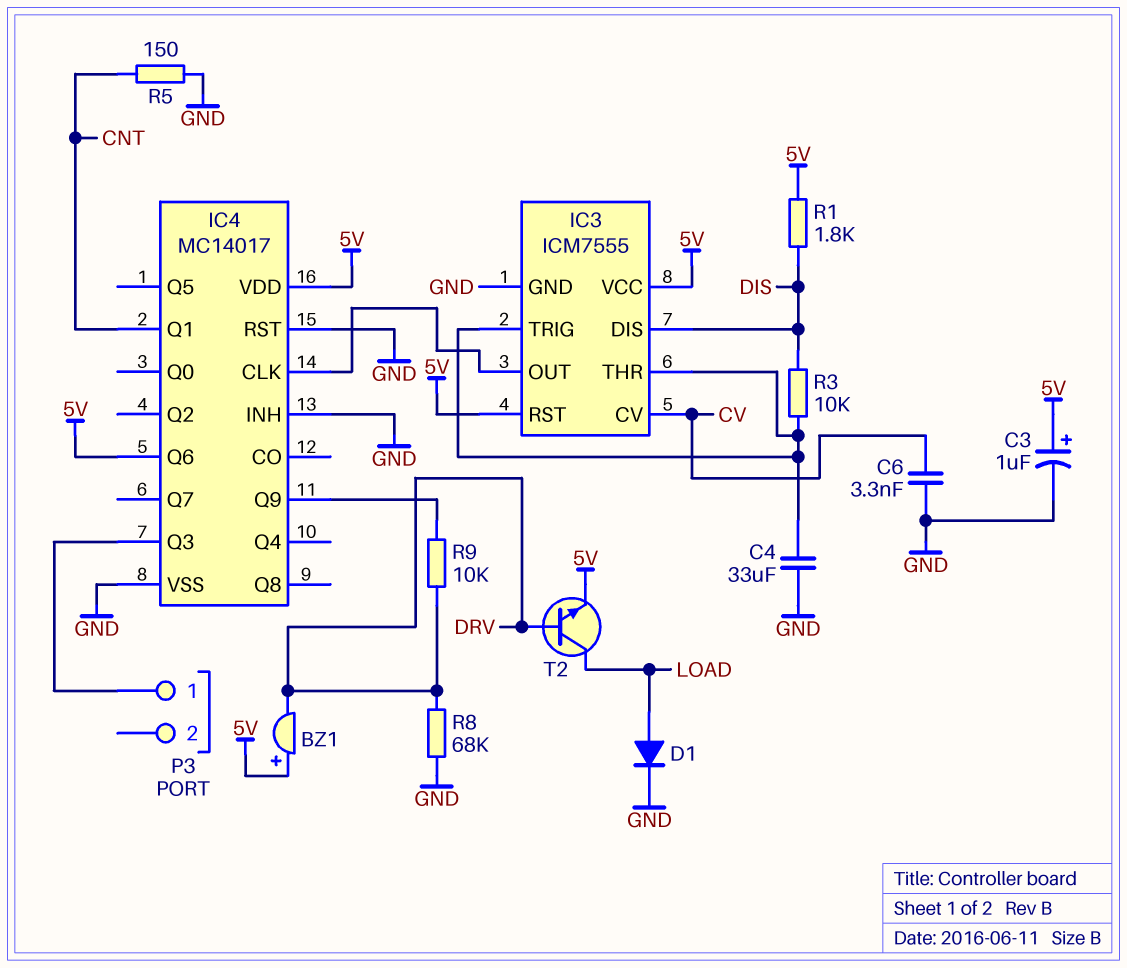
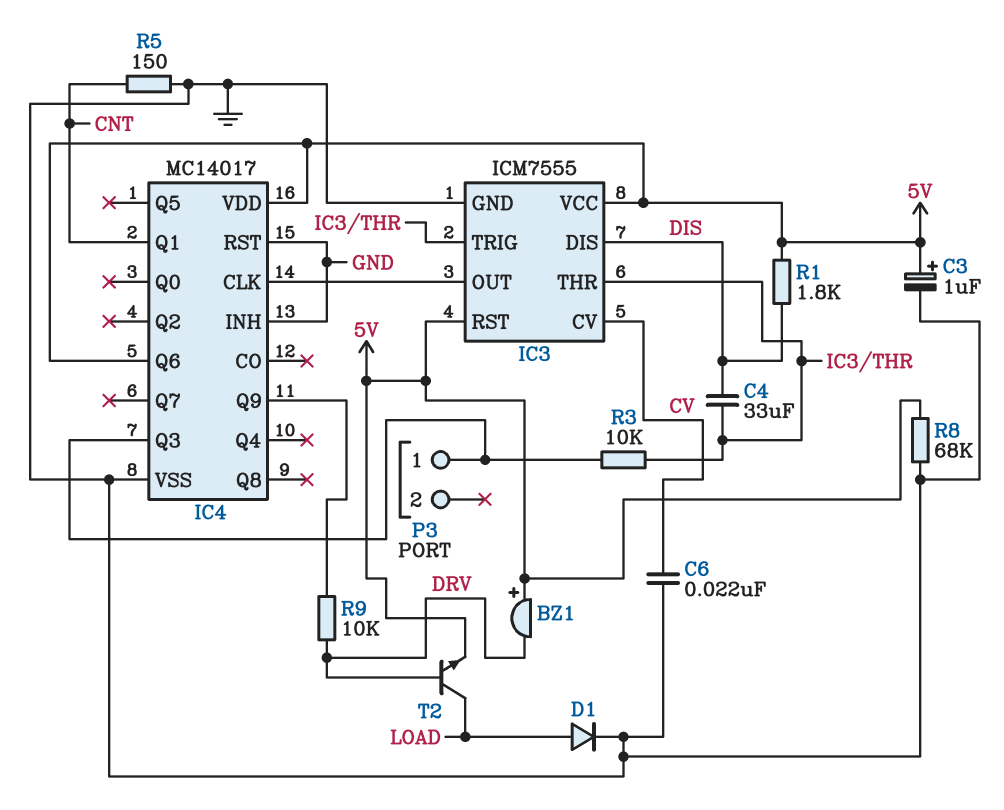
C4: 33uF (GND, IC3/THR) -> 33uF (DIS, IC3/THR)
C6: 3.3nF (CV, GND) -> 22nF (CV, GND)
R3: 10k (DIS, IC3/THR) -> 10k (IC3/THR, IC4/Q3)
R8: 68k (DRV, GND) -> 68k (5V, GND)

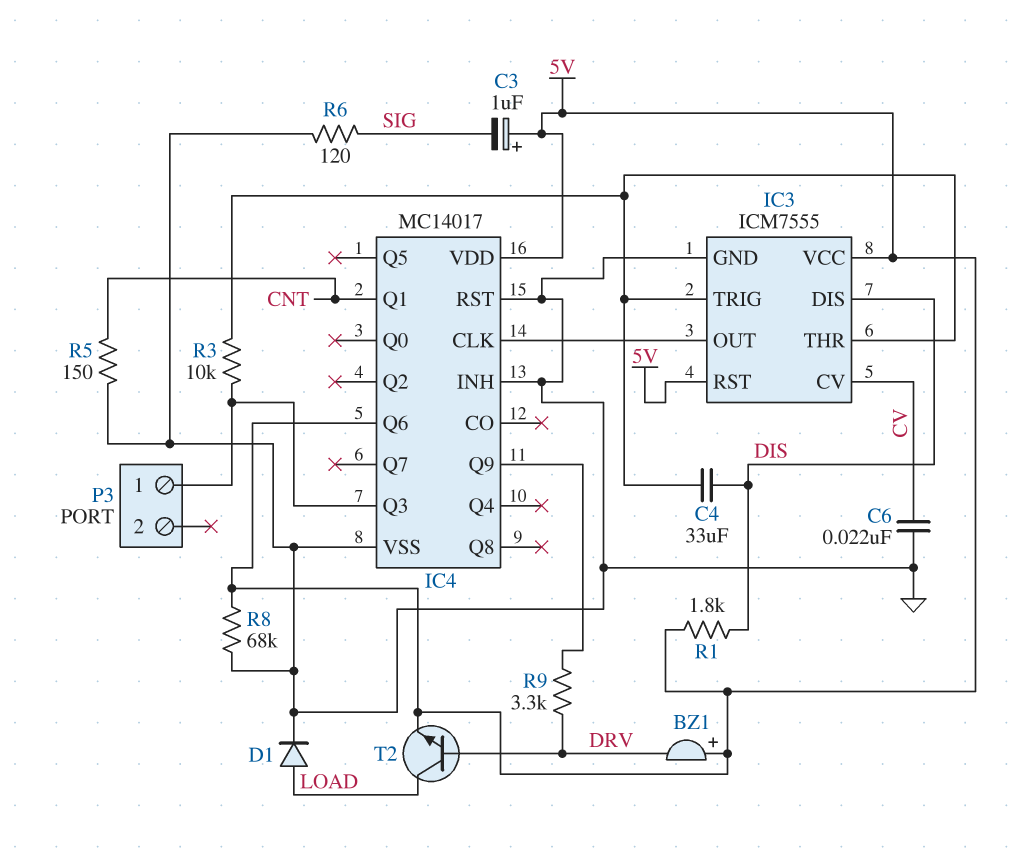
C3: 1uF (plus 5V, minus GND) -> 1uF (plus 5V, minus SIG)
R6: none -> 120 (GND, SIG)
R9: 10k (DRV, IC4/Q9) -> 3.3k (DRV, IC4/Q9)

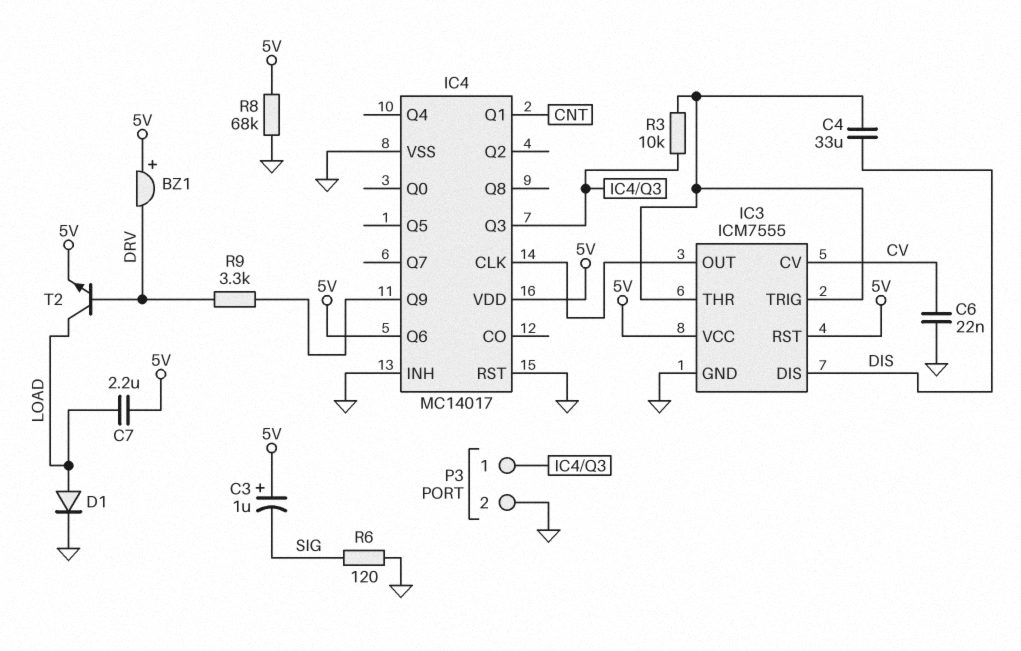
C7: none -> 2.2uF (5V, LOAD)
P3 pin 2: none -> GND
R1: 1.8k (5V, DIS) -> none
R5: 150 (CNT, GND) -> none

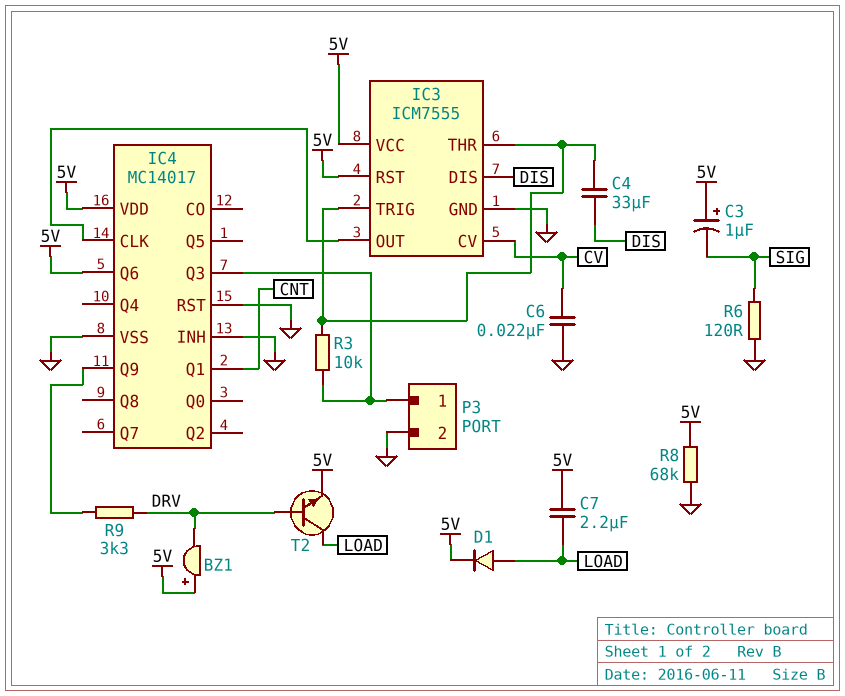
D1: diode (A LOAD, K GND) -> diode (A LOAD, K 5V)

